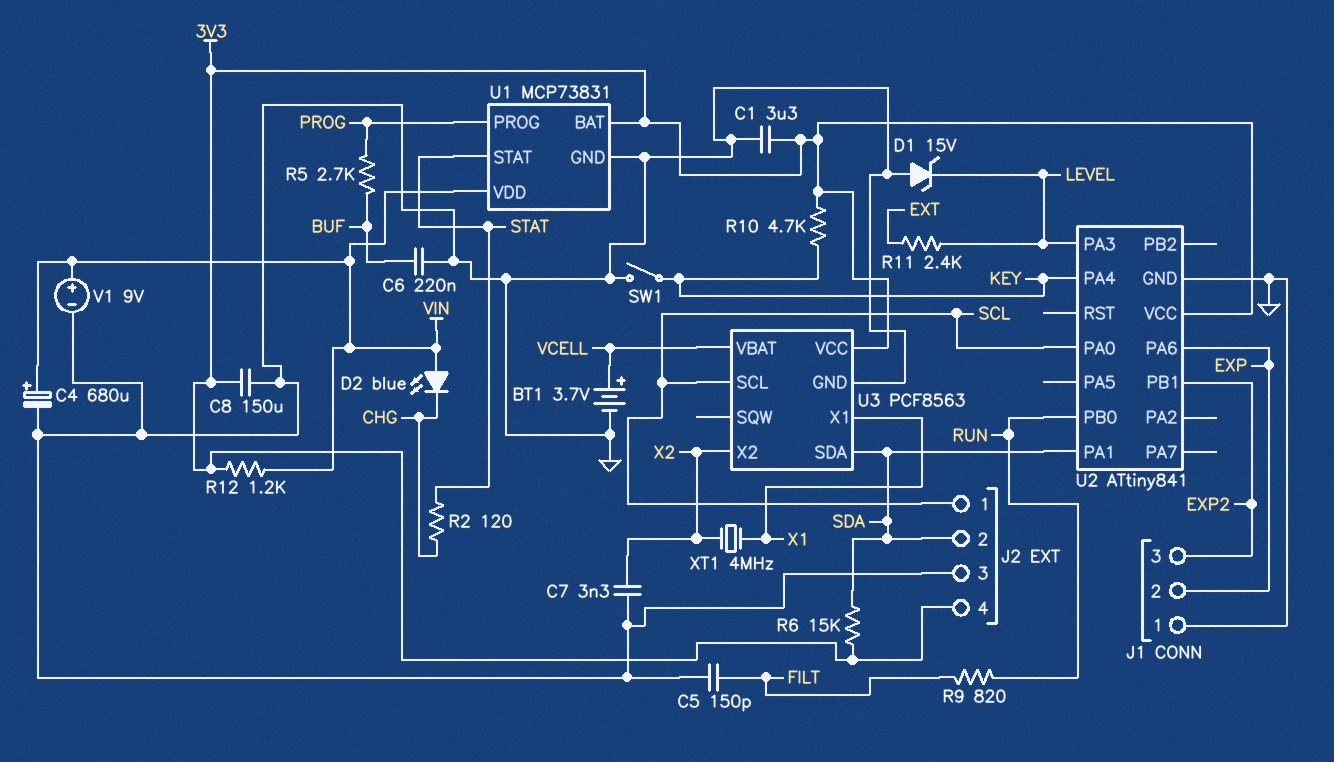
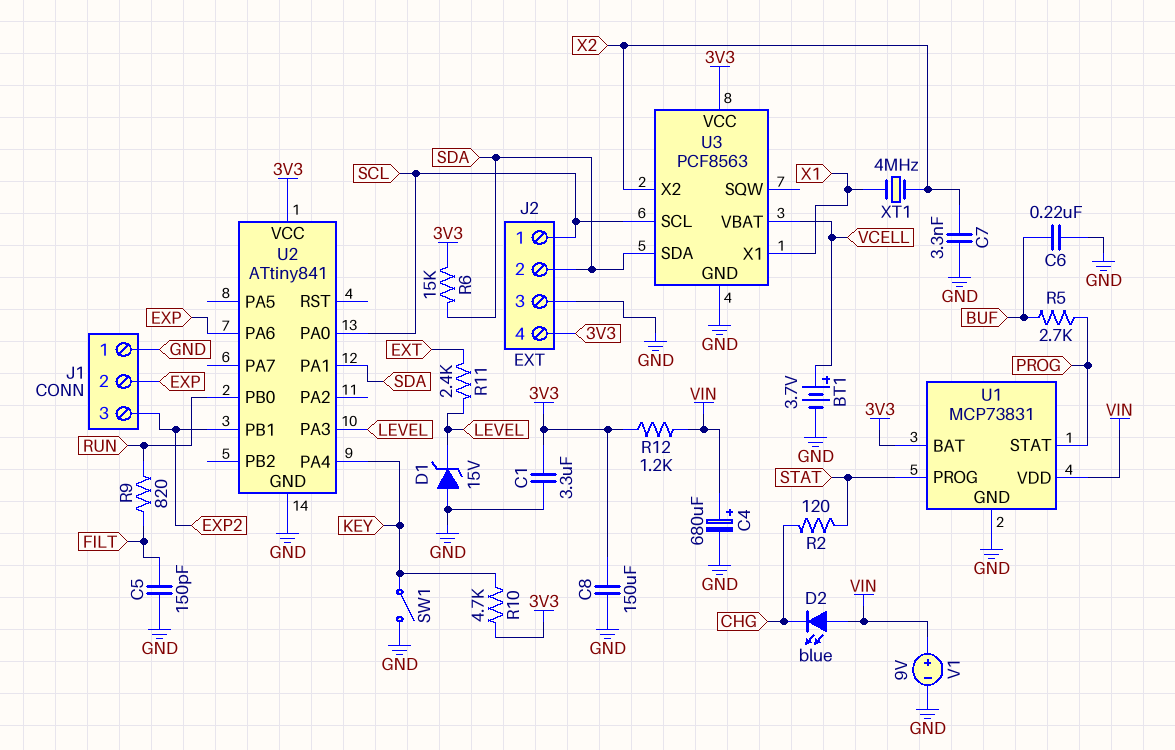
U1 pin PROG: PROG -> STAT
U1 pin STAT: STAT -> PROG

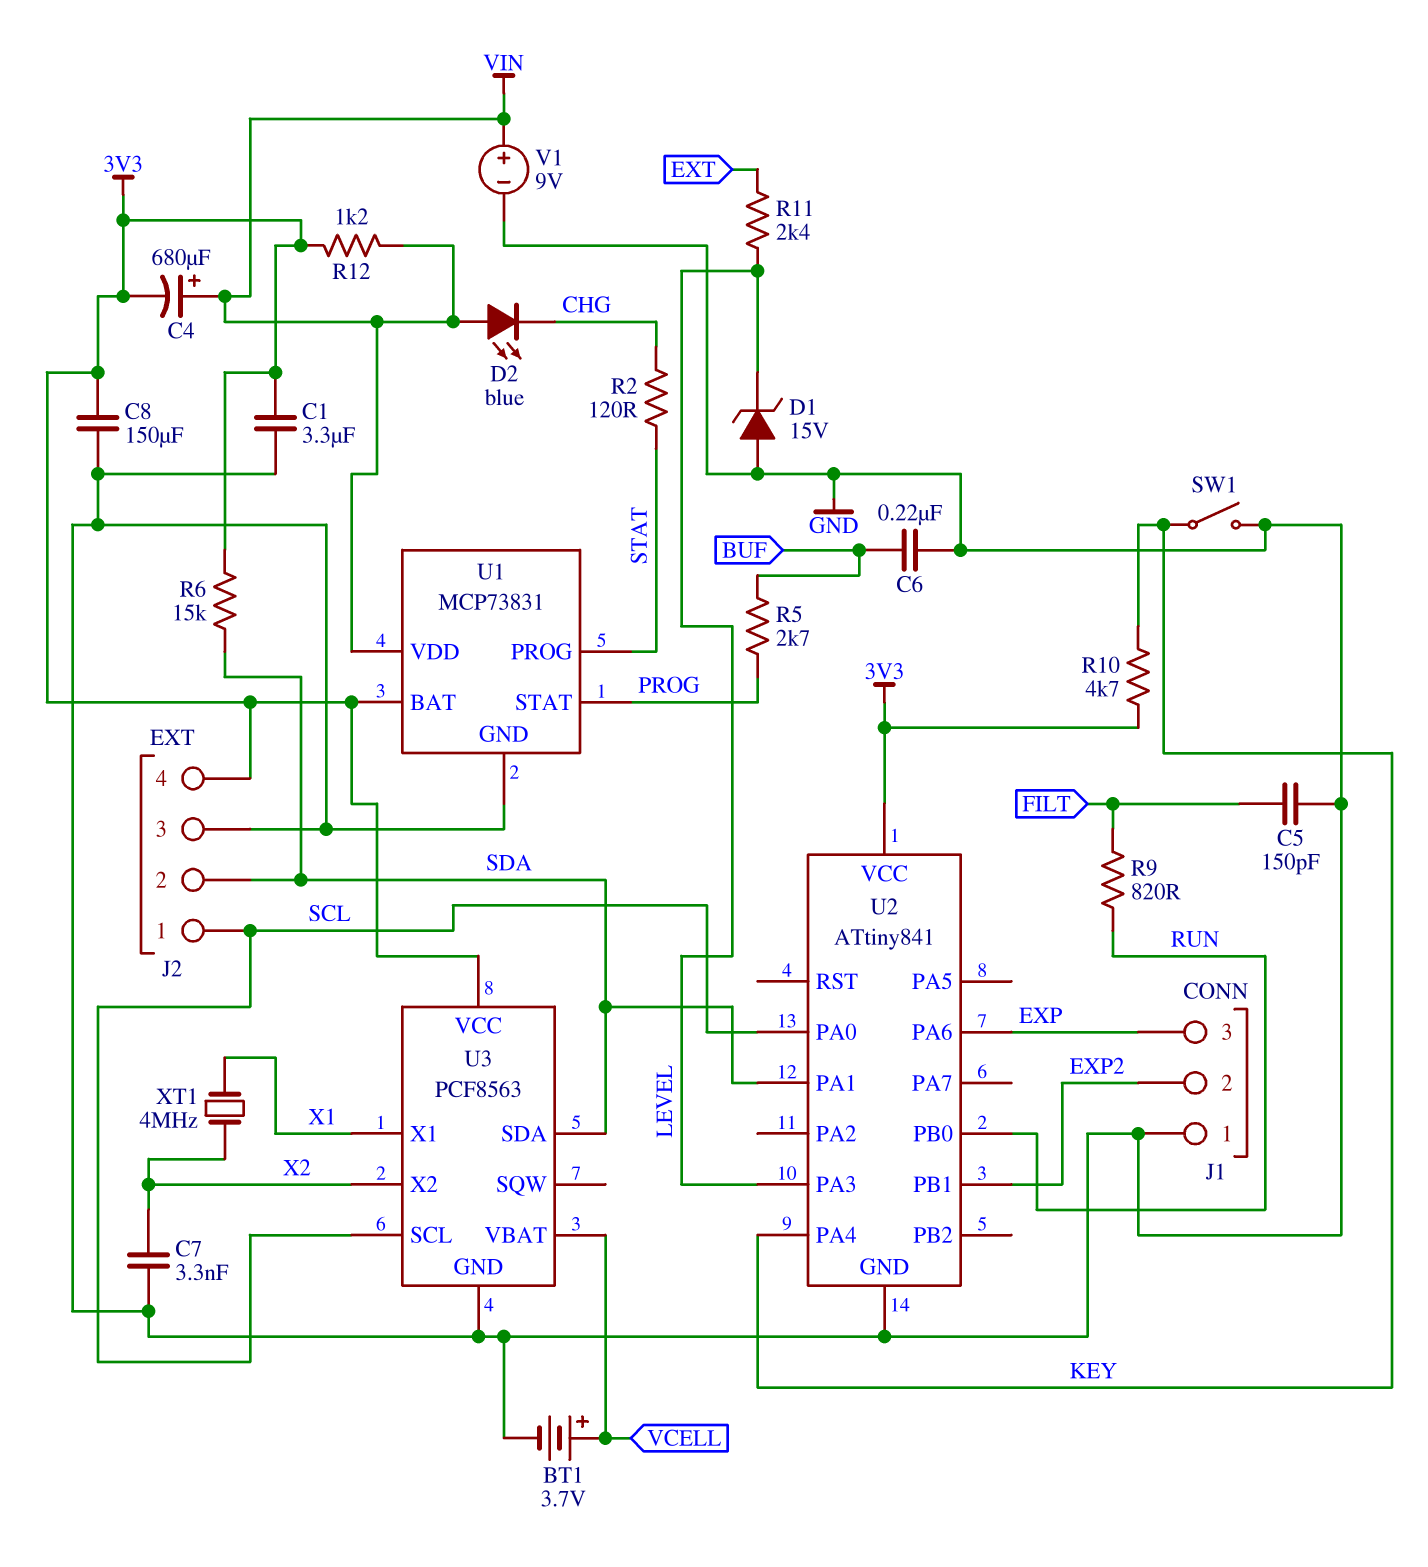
C4: 680uF (plus VIN, minus GND) -> 680uF (plus VIN, minus 3V3)
J1 pin 2: EXP -> EXP2
J1 pin 3: EXP2 -> EXP

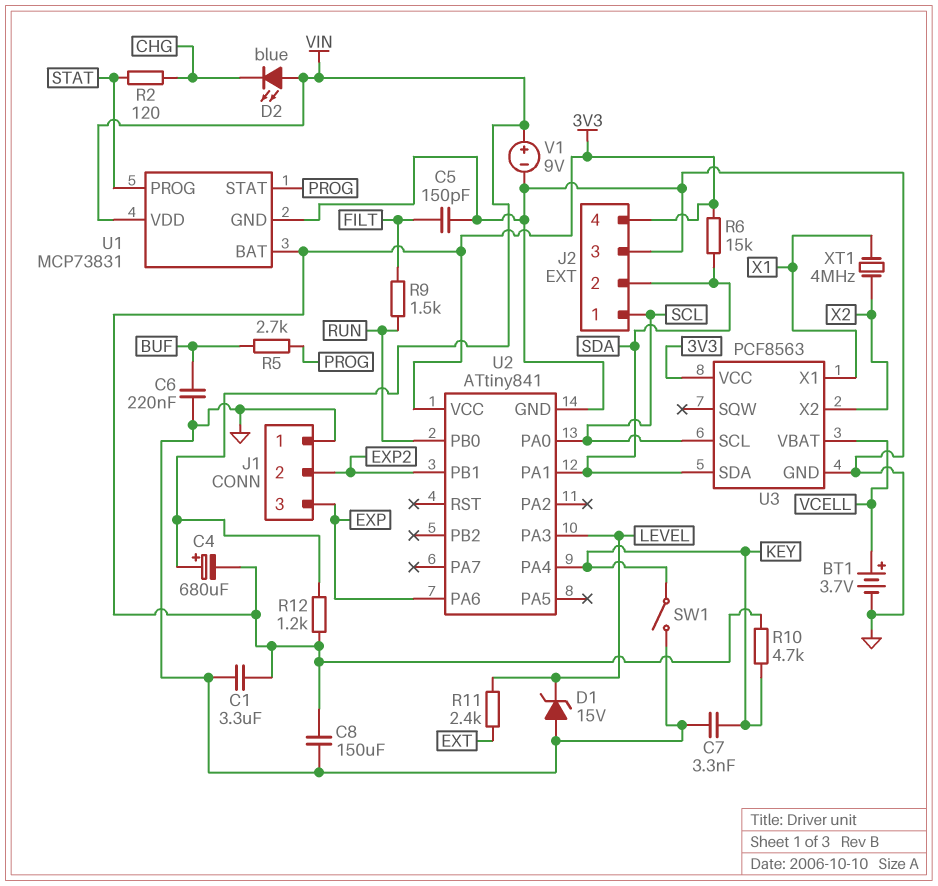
C7: 3.3nF (GND, X2) -> 3.3nF (GND, KEY)
R9: 820 (FILT, RUN) -> 1.5k (FILT, RUN)

